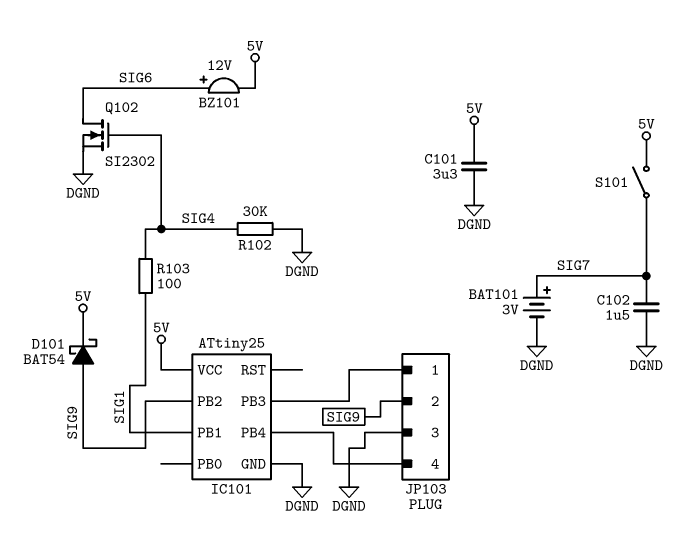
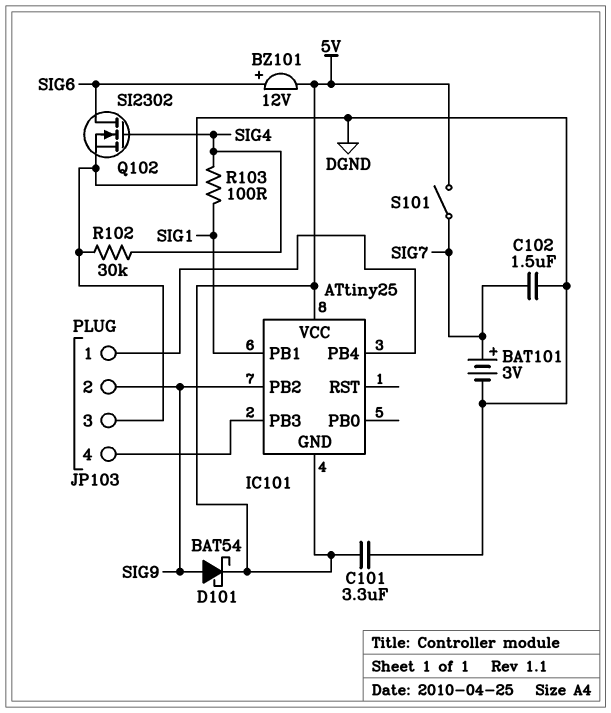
IC101 pin GND: DGND -> 5V
JP103 pin 1: IC101/PB3 -> IC101/PB4
JP103 pin 4: IC101/PB4 -> IC101/PB3

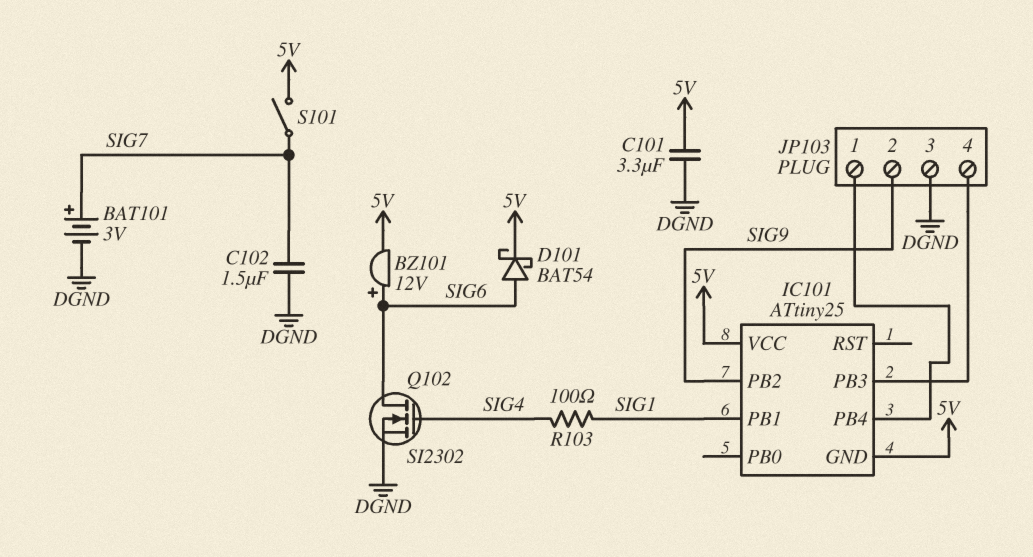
D101: schottky BAT54 (A SIG9, K 5V) -> schottky BAT54 (A SIG6, K 5V)
R102: 30k (DGND, SIG4) -> none

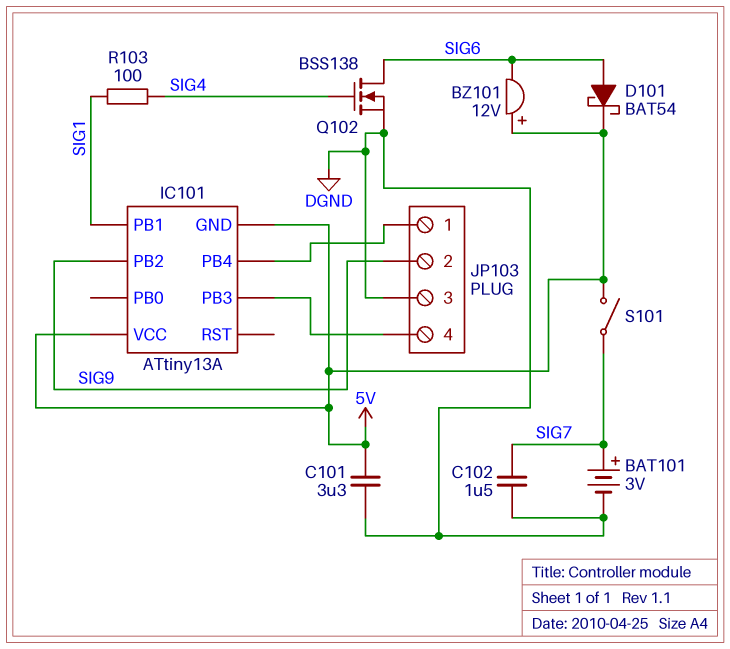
BZ101: buzzer 12V (plus SIG6, minus 5V) -> buzzer 12V (plus 5V, minus SIG6)
IC101: ATtiny25 -> ATtiny13A
Q102: NMOS SI2302 (G SIG4, D SIG6, S DGND) -> NMOS BSS138 (G SIG4, D SIG6, S DGND)

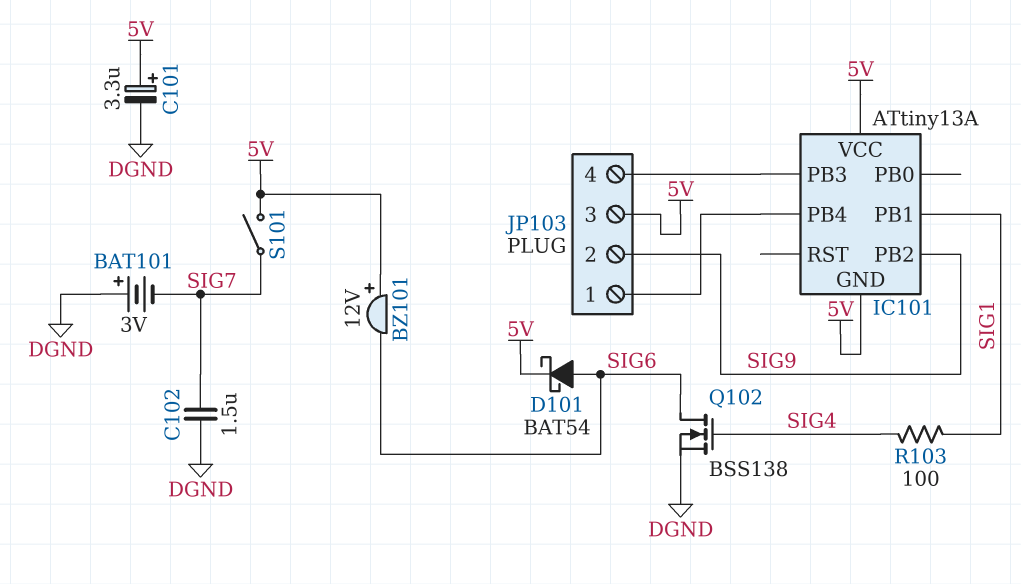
BAT101: 3V (plus SIG7, minus DGND) -> 3V (plus DGND, minus SIG7)
C101: 3.3uF (5V, DGND) -> 3.3uF (plus 5V, minus DGND)
JP103 pin 3: DGND -> 5V

